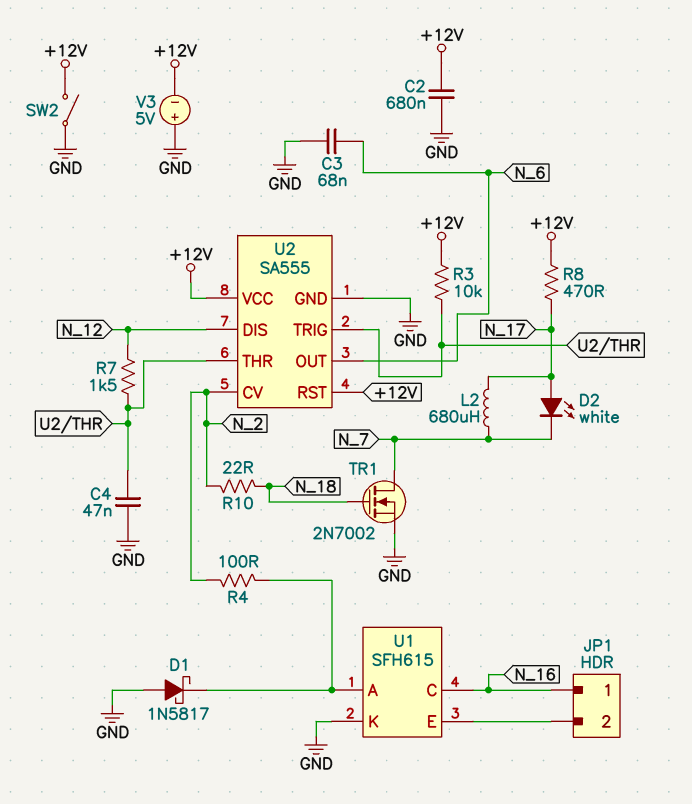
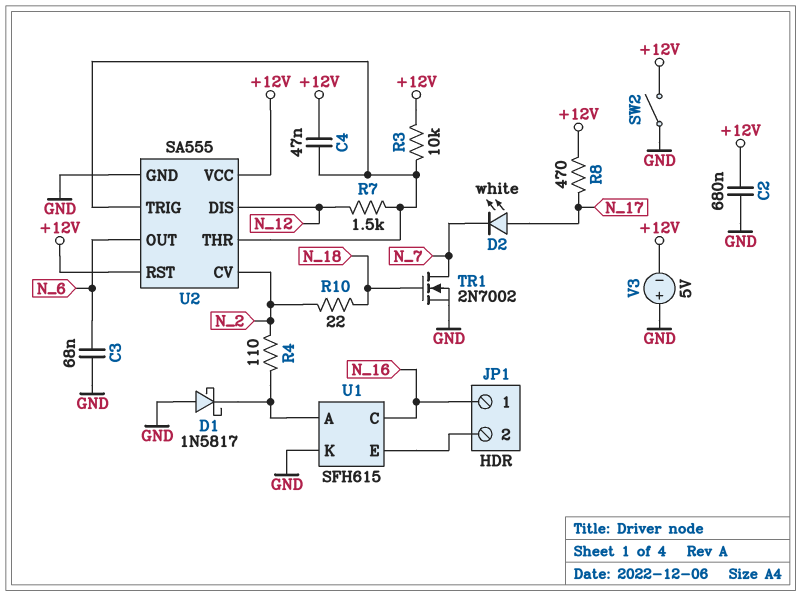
C4: 47nF (GND, U2/THR) -> 47nF (+12V, U2/THR)
L2: 680uH (N_7, N_17) -> none
R4: 100 (N_2, U1/A) -> 110 (N_2, U1/A)

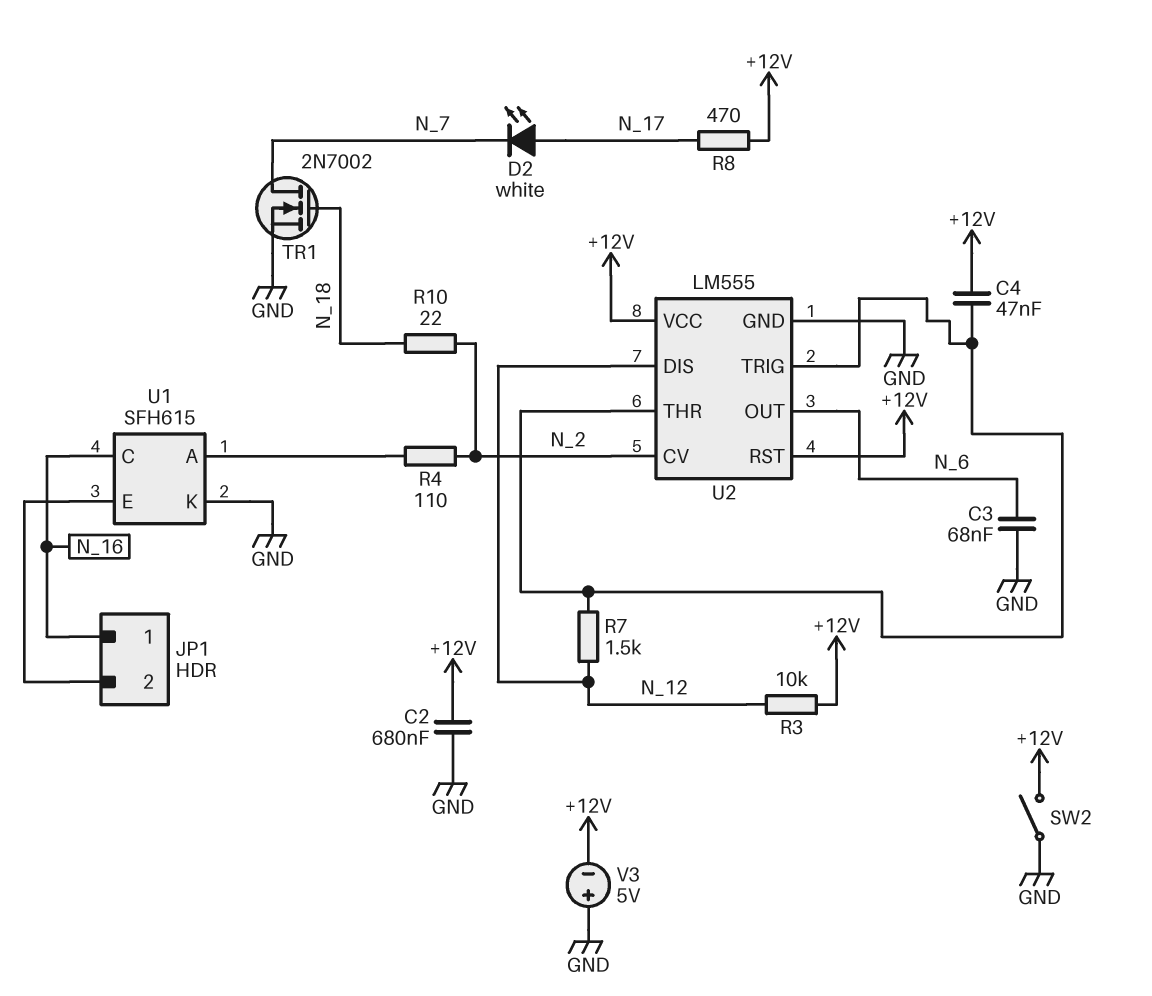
D1: schottky 1N5817 (A GND, K U1/A) -> none
R3: 10k (+12V, U2/THR) -> 10k (+12V, N_12)
U2: SA555 -> LM555

